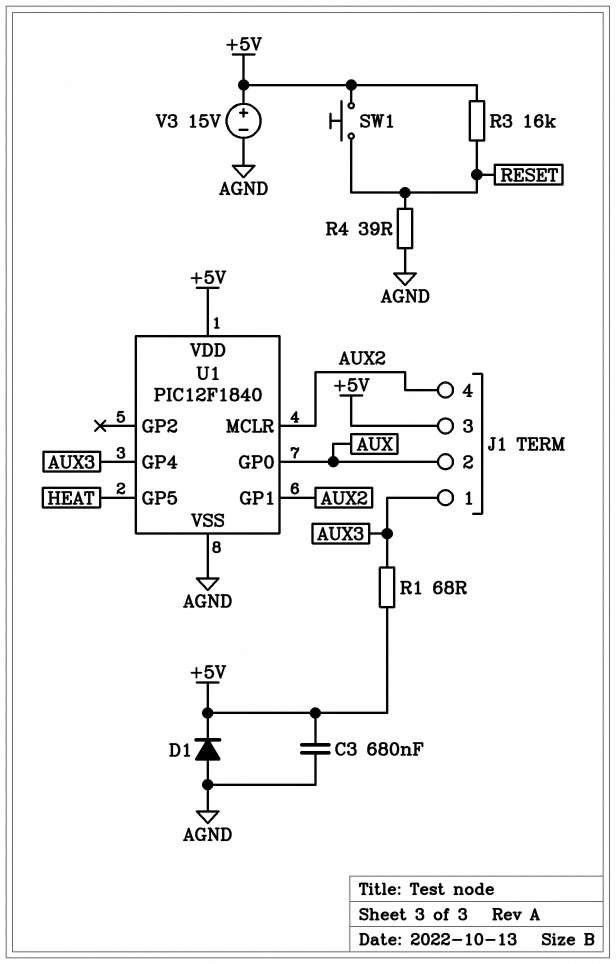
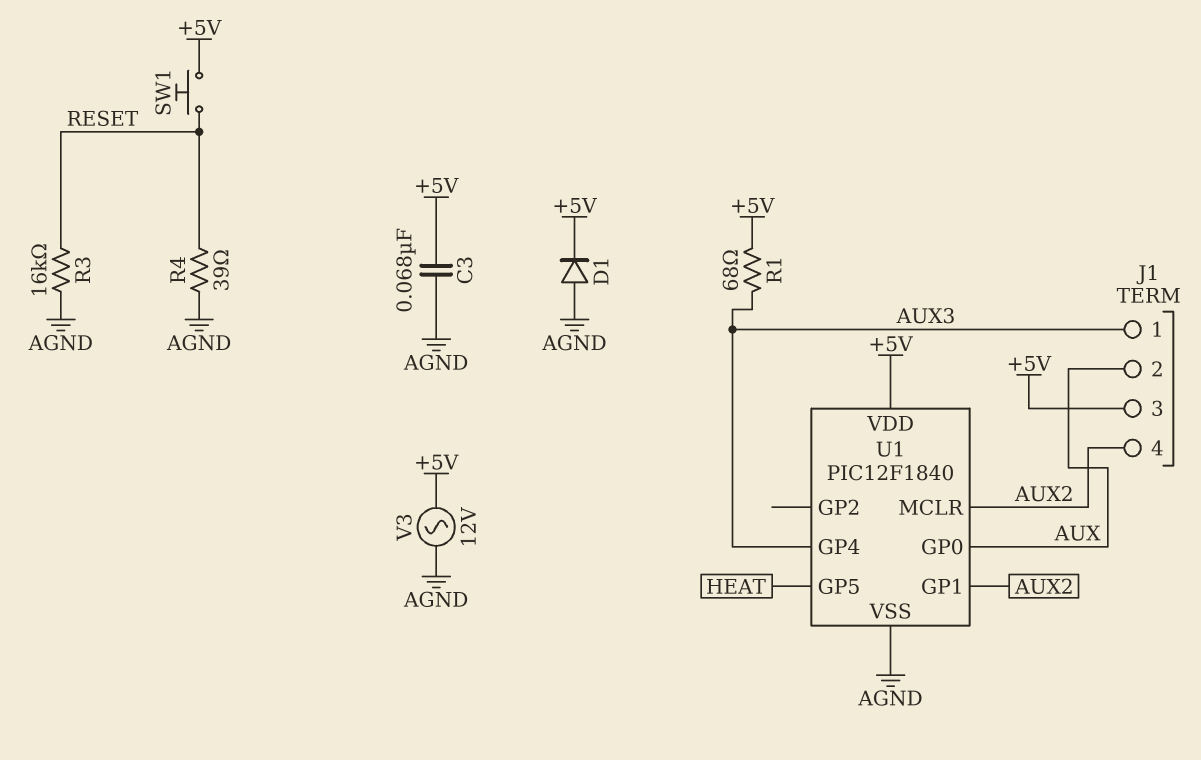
C3: 680nF (+5V, AGND) -> 68nF (+5V, AGND)
R3: 16k (+5V, RESET) -> 16k (AGND, RESET)
V3: 15V (plus +5V, minus AGND) -> AC 12V (+5V, AGND)

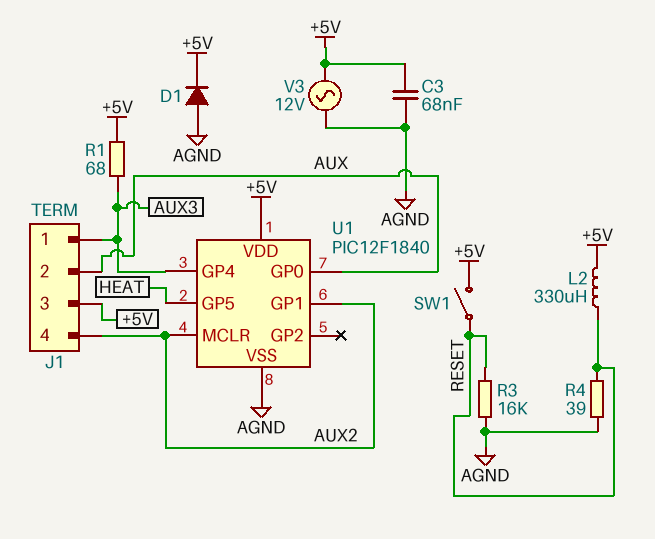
L2: none -> 330uH (+5V, RESET)
SW1: button (+5V, RESET) -> switch (+5V, RESET)

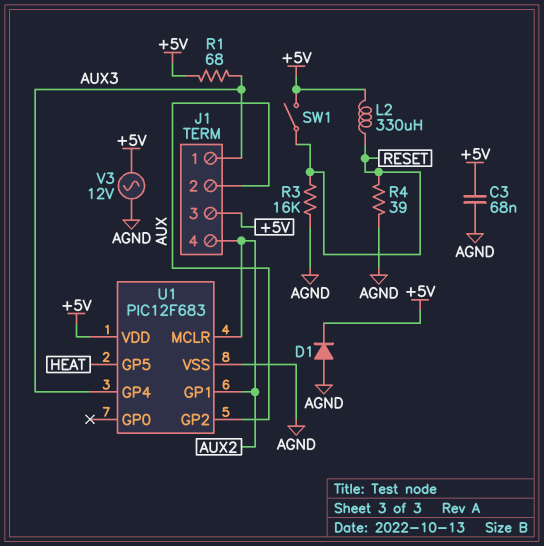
U1: PIC12F1840 -> PIC12F683
U1 pin GP0: AUX -> none
U1 pin GP2: none -> AUX

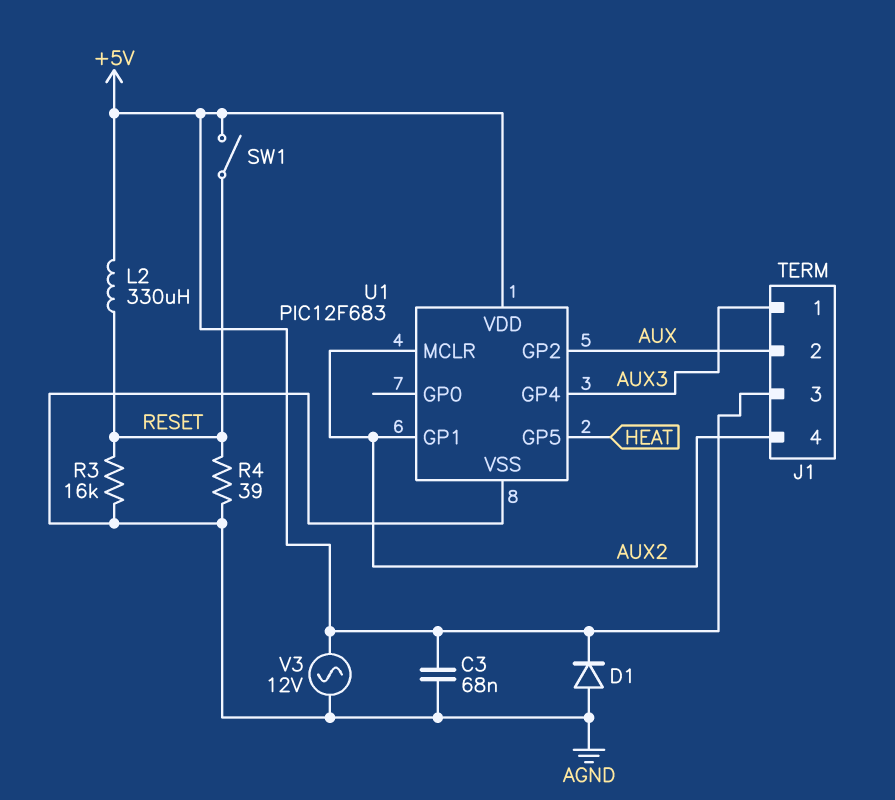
R1: 68 (+5V, AUX3) -> none

